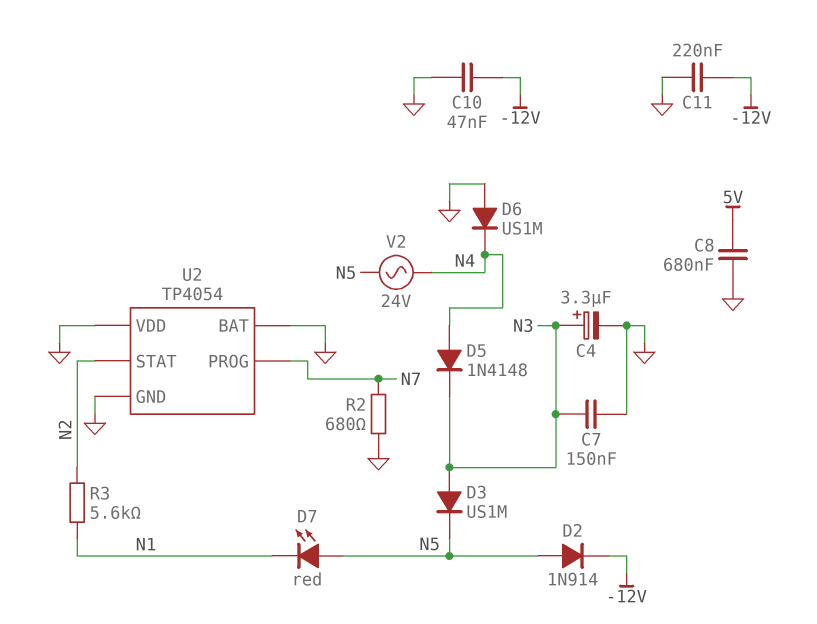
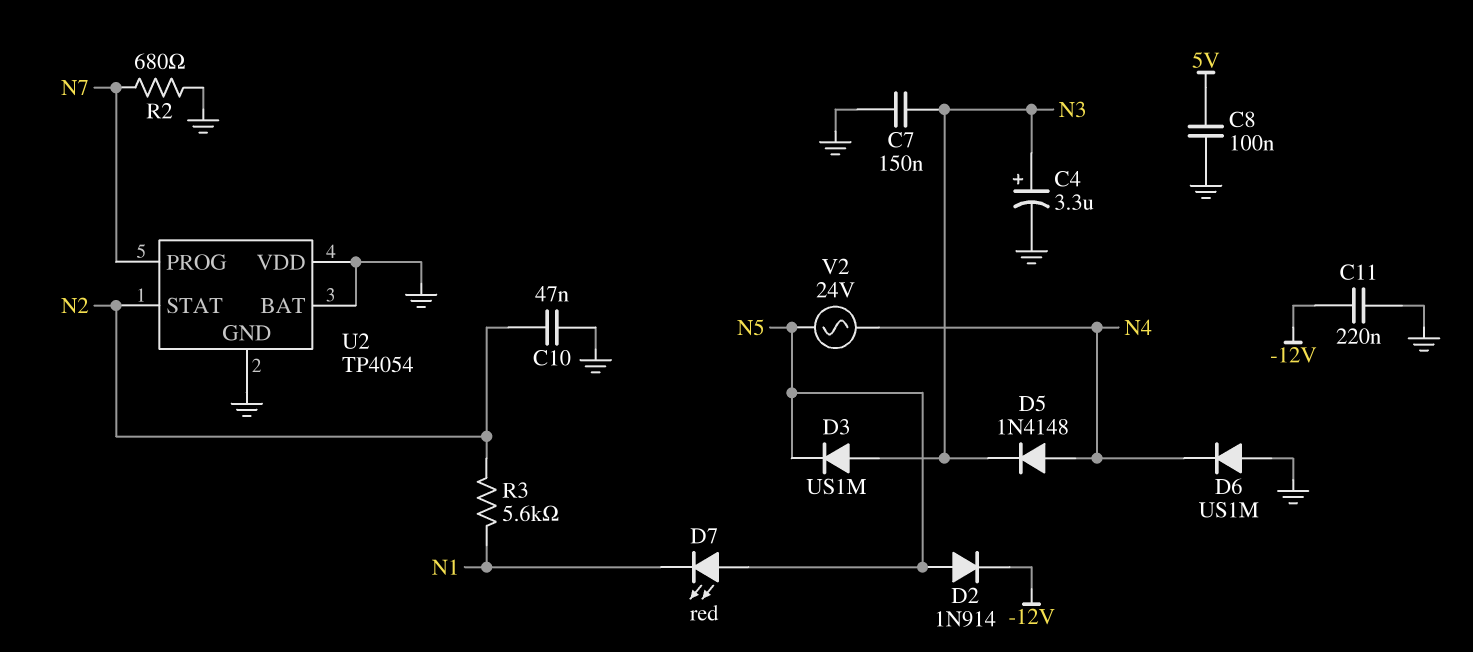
C8: 680nF (5V, GND) -> 100nF (5V, GND)
C10: 47nF (-12V, GND) -> 47nF (GND, N2)

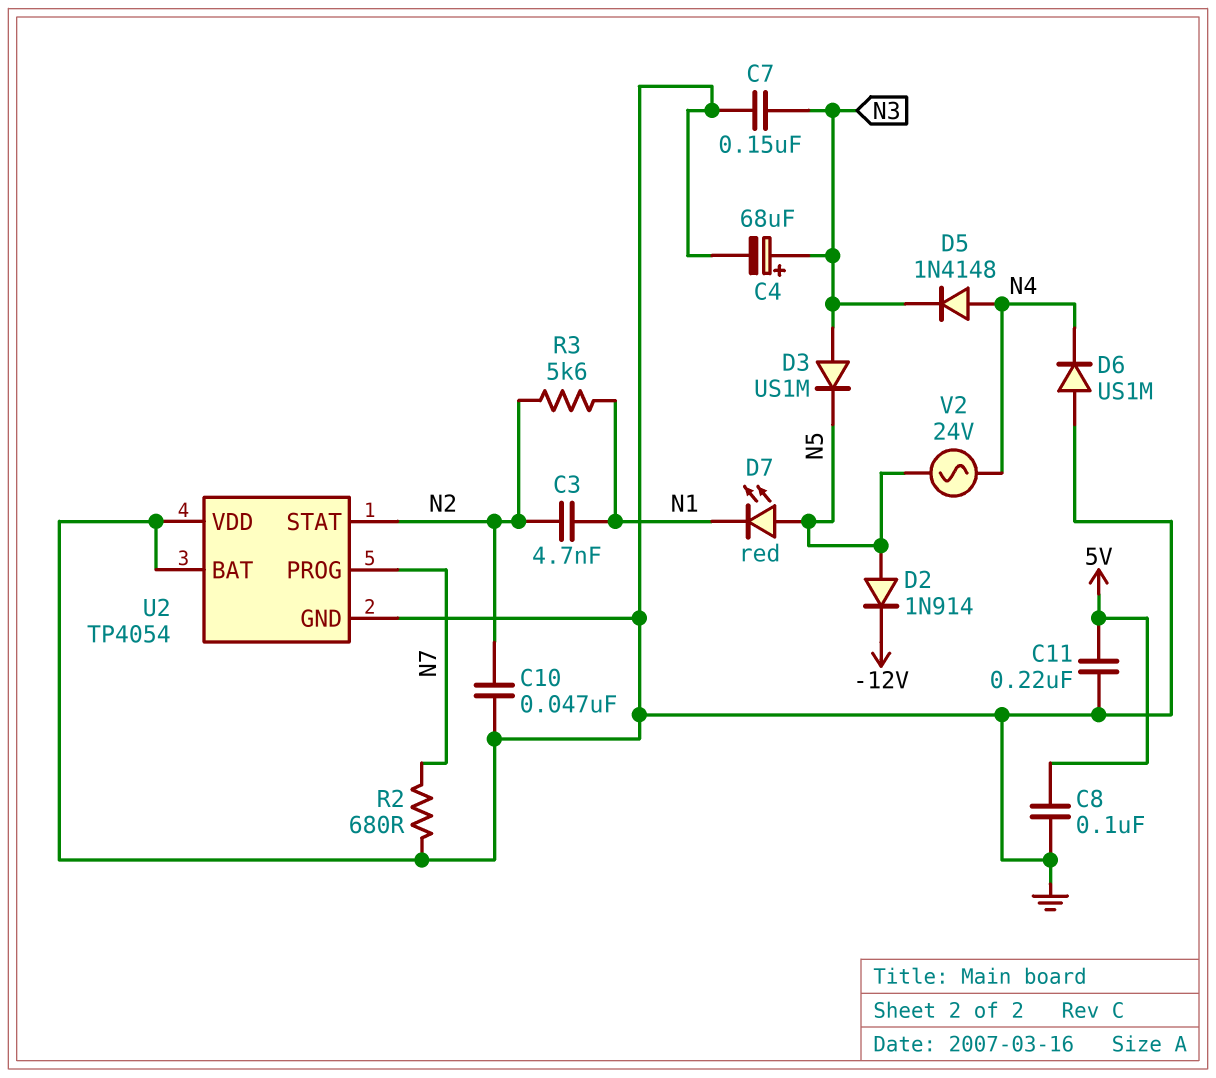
C3: none -> 4.7nF (N1, N2)
C4: 3.3uF (plus N3, minus GND) -> 68uF (plus N3, minus GND)
C11: 220nF (-12V, GND) -> 220nF (5V, GND)

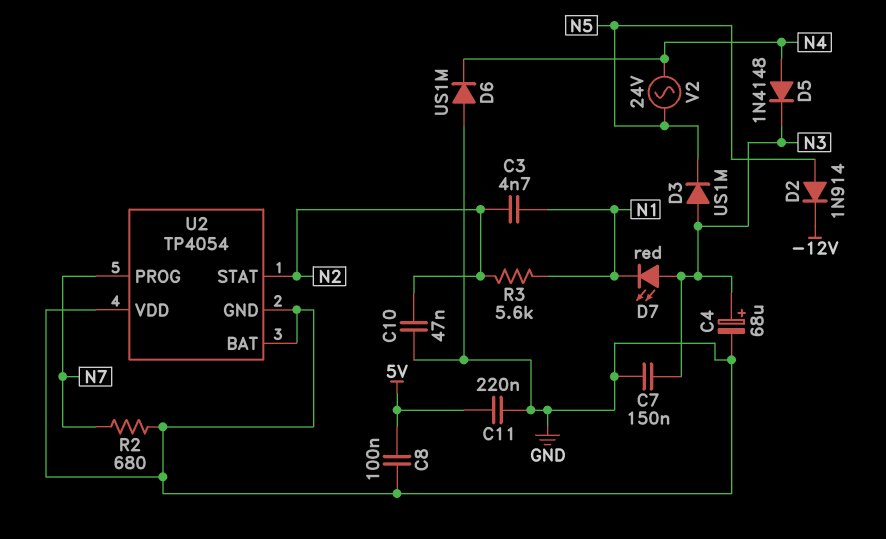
D7: LED red (A N5, K N1) -> LED red (A N3, K N1)

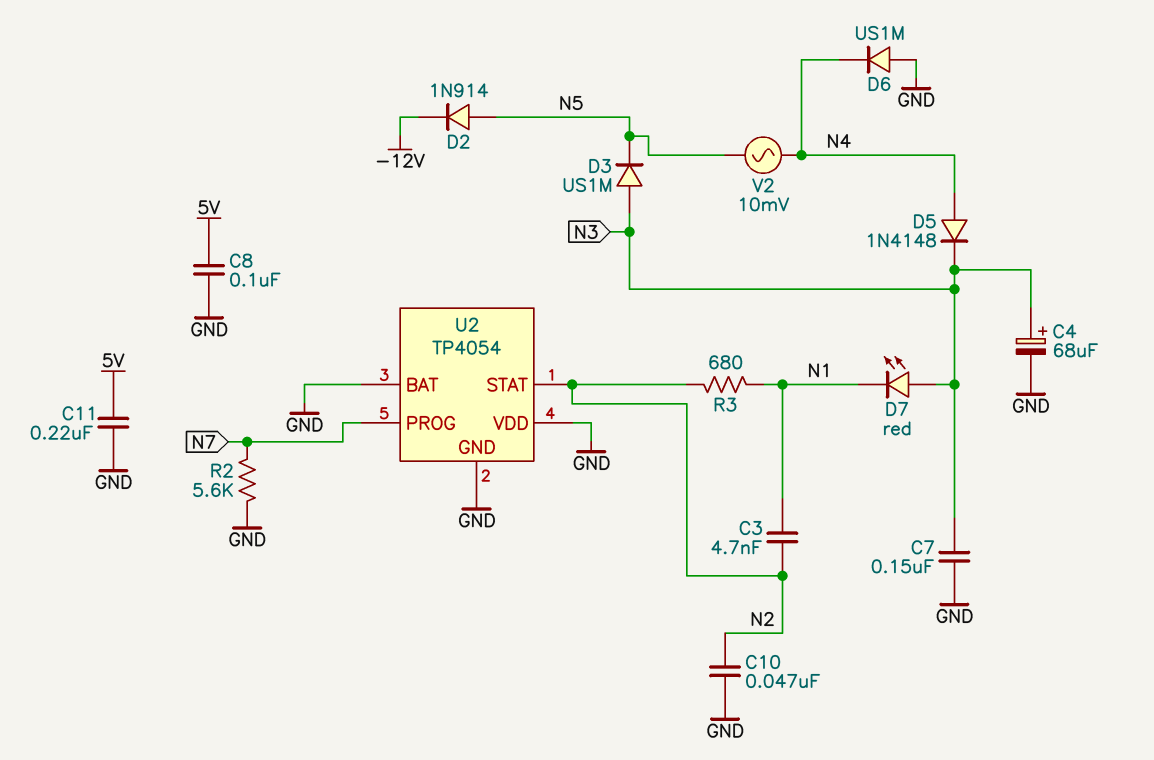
R2: 680 (GND, N7) -> 5.6k (GND, N7)
R3: 5.6k (N1, N2) -> 680 (N1, N2)
V2: AC 24V (N4, N5) -> AC 10mV (N4, N5)

